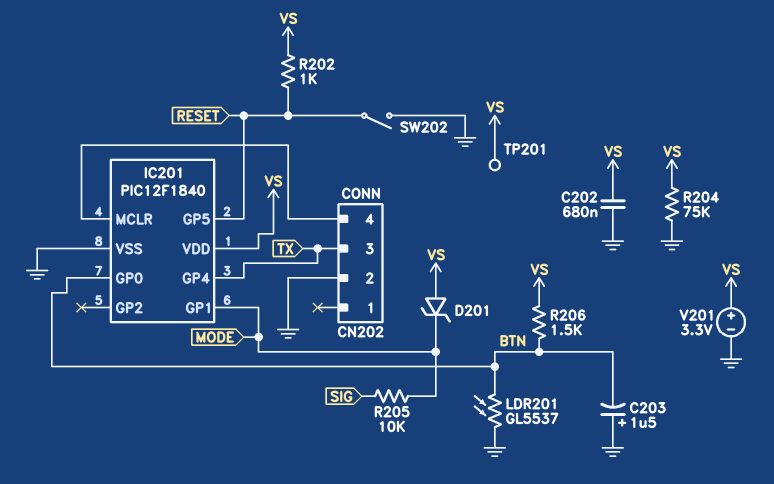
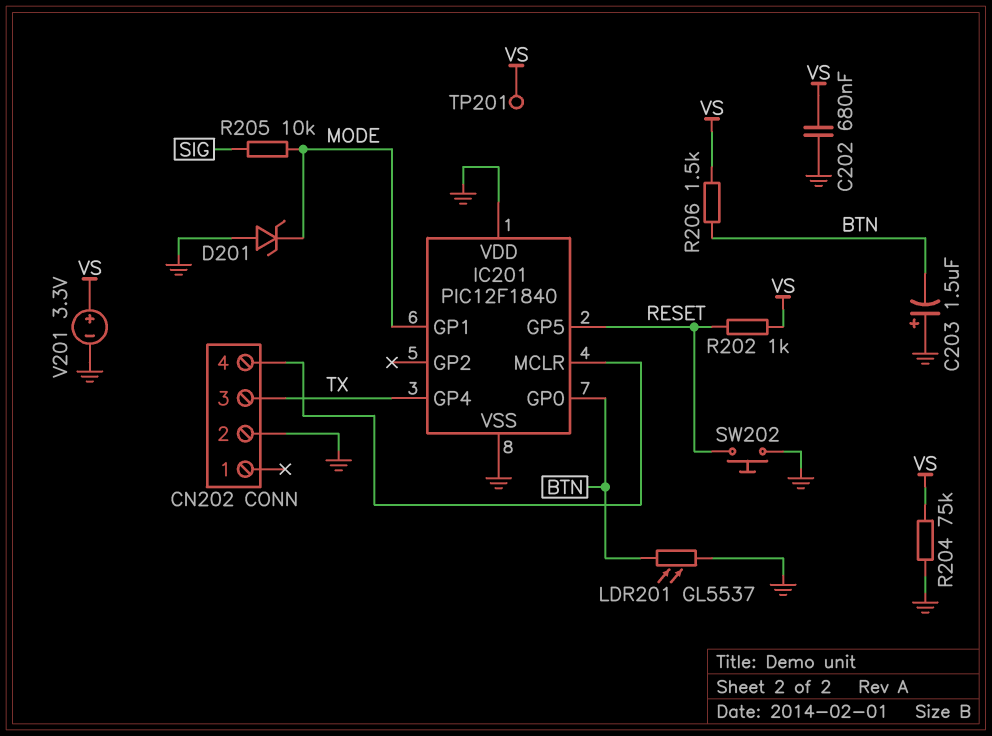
D201: zener (A VS, K MODE) -> zener (A GND, K MODE)
IC201 pin VDD: VS -> GND
SW202: switch (GND, RESET) -> button (GND, RESET)

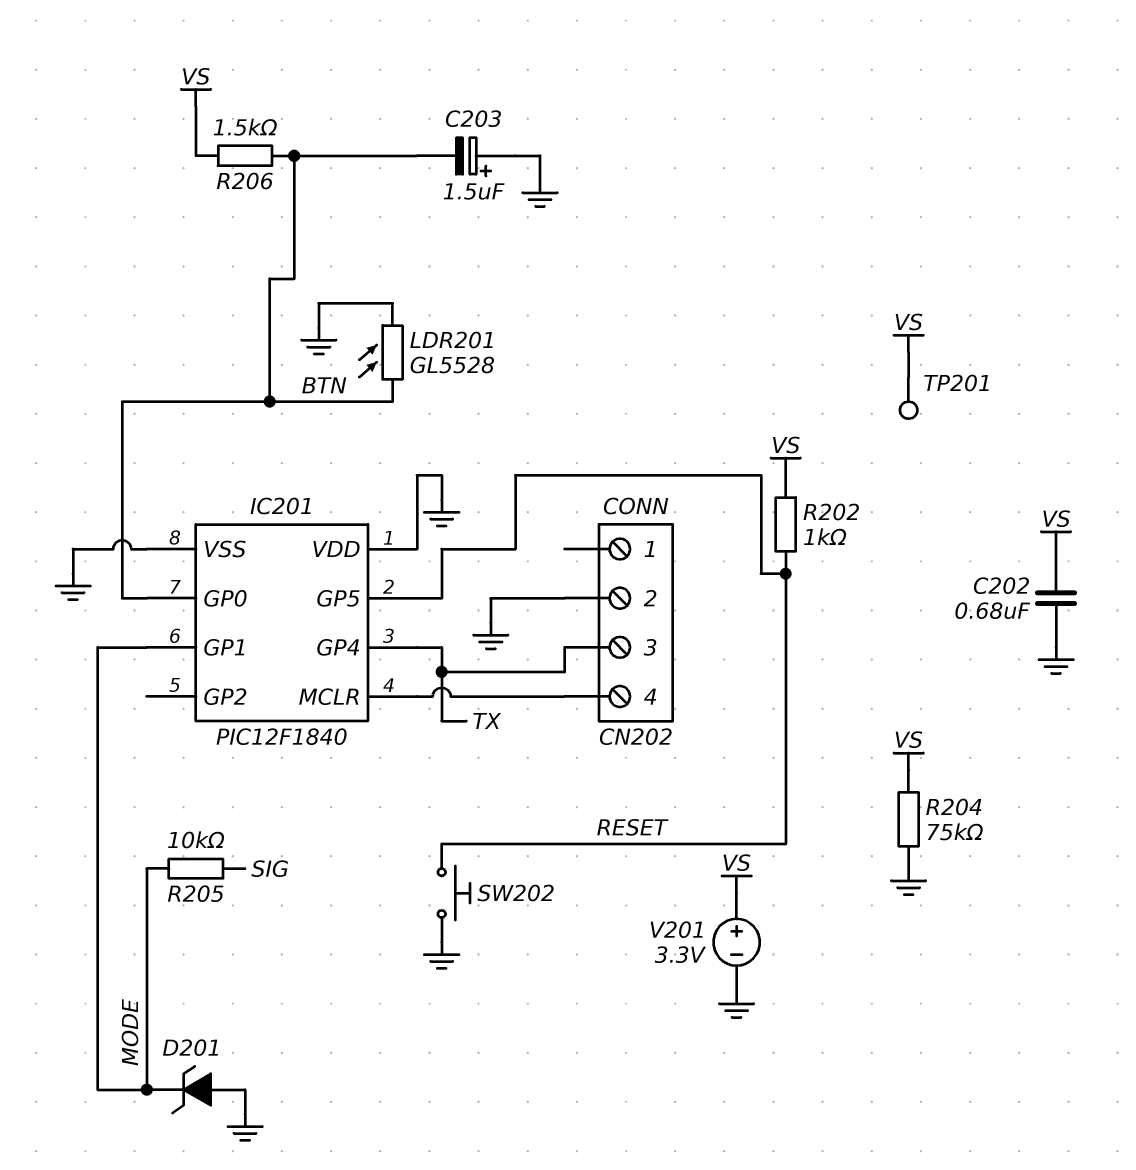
LDR201: GL5537 (BTN, GND) -> GL5528 (BTN, GND)

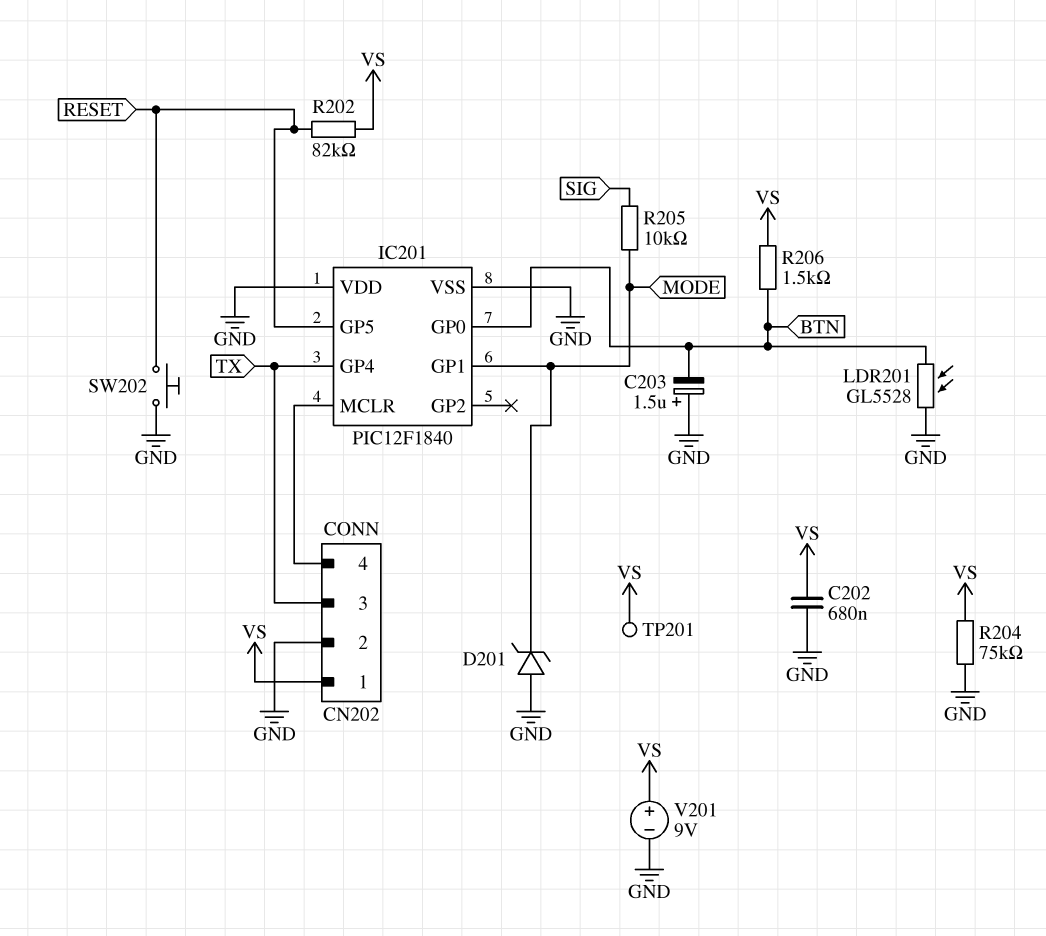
CN202 pin 1: none -> VS
R202: 1k (RESET, VS) -> 82k (RESET, VS)
V201: 3.3V (plus VS, minus GND) -> 9V (plus VS, minus GND)

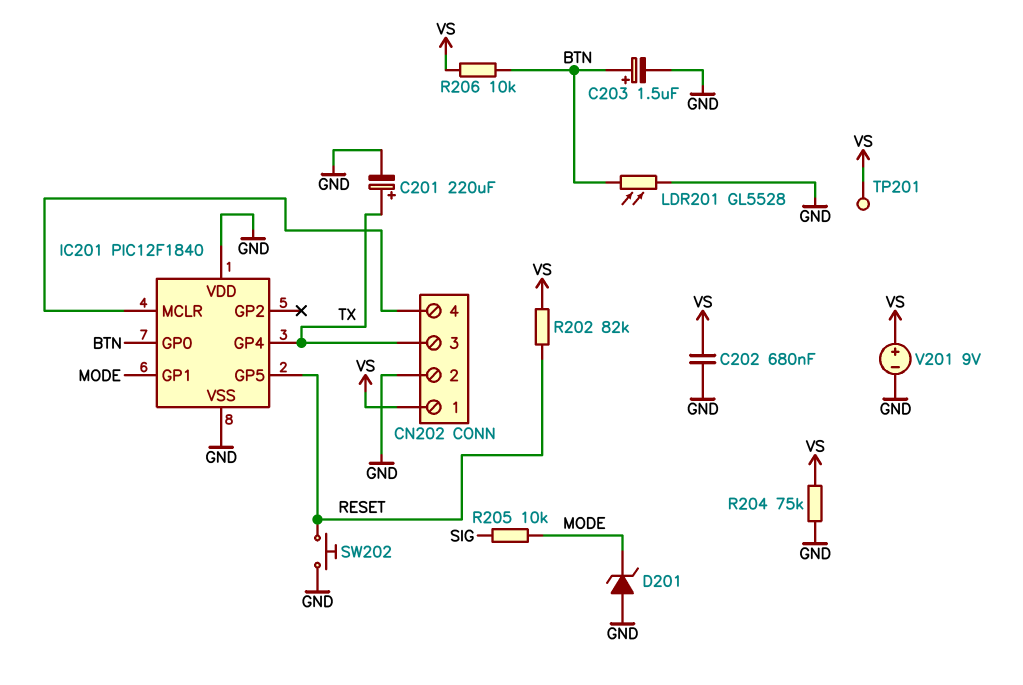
C201: none -> 220uF (plus TX, minus GND)
C203: 1.5uF (plus GND, minus BTN) -> 1.5uF (plus BTN, minus GND)
R206: 1.5k (BTN, VS) -> 10k (BTN, VS)

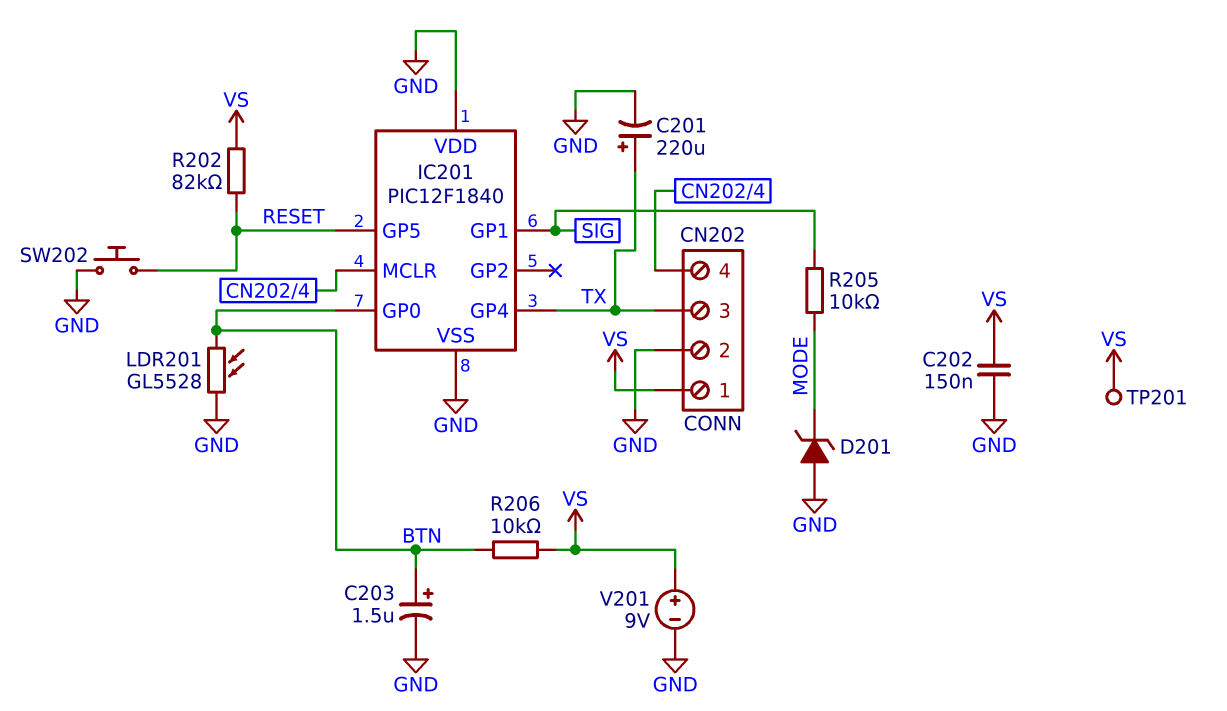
C202: 680nF (GND, VS) -> 150nF (GND, VS)
IC201 pin GP1: MODE -> SIG
R204: 75k (GND, VS) -> none

